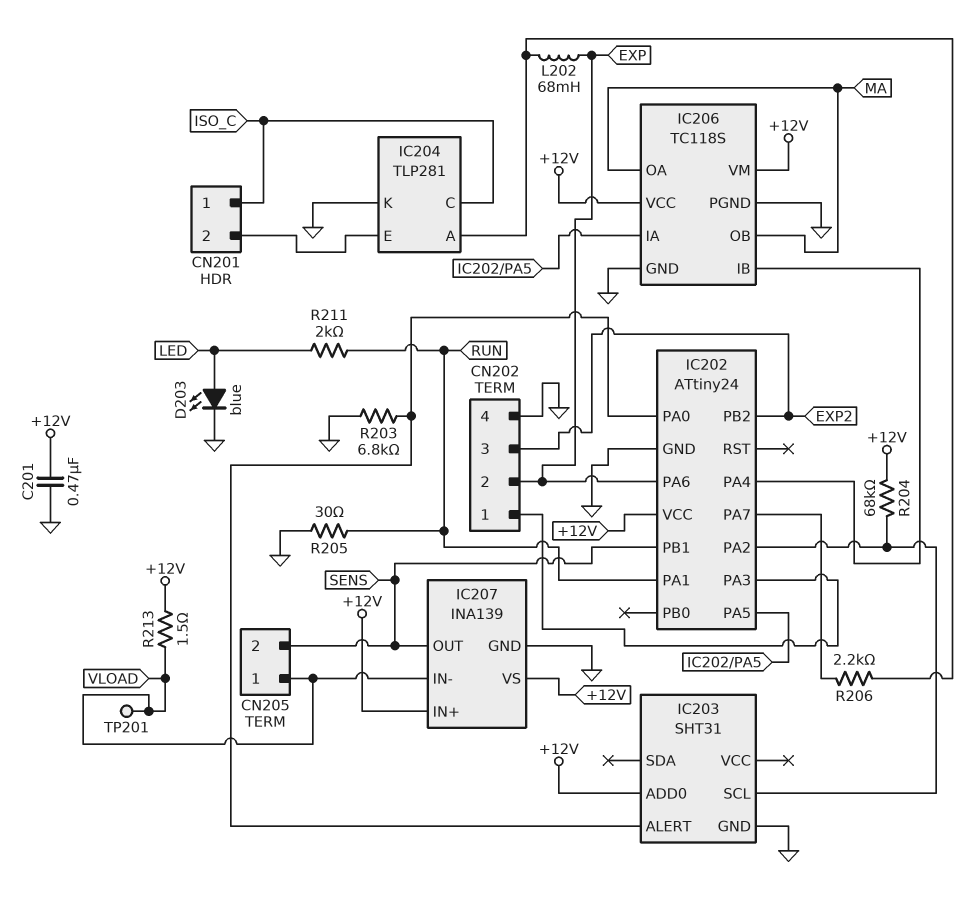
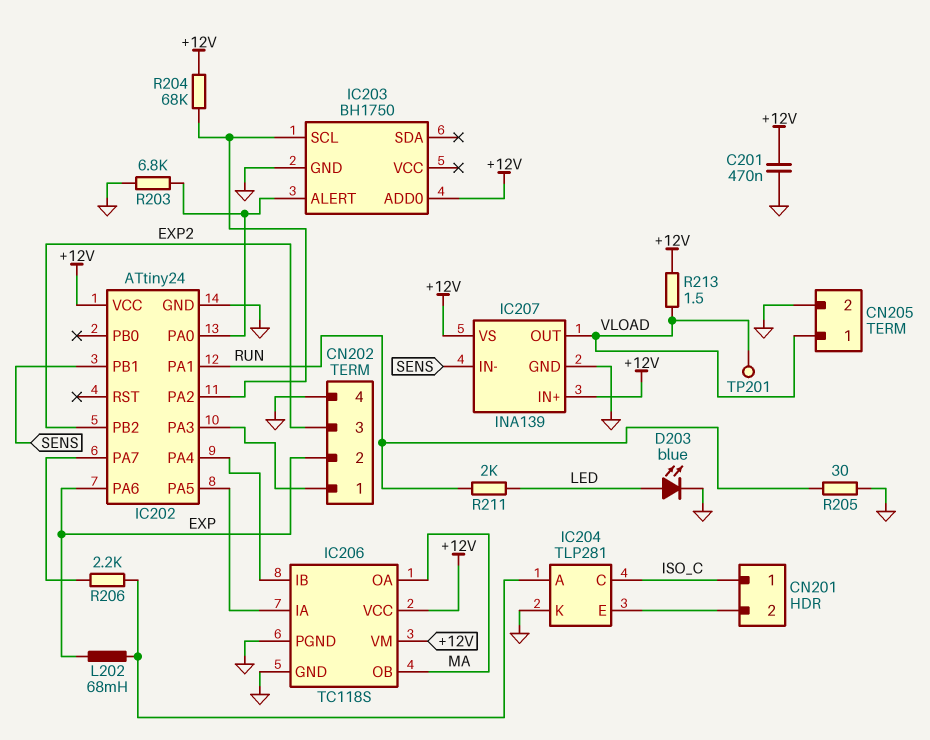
CN205 pin 2: SENS -> GND
IC203: SHT31 -> BH1750
IC207 pin IN-: VLOAD -> SENS
IC207 pin OUT: SENS -> VLOAD

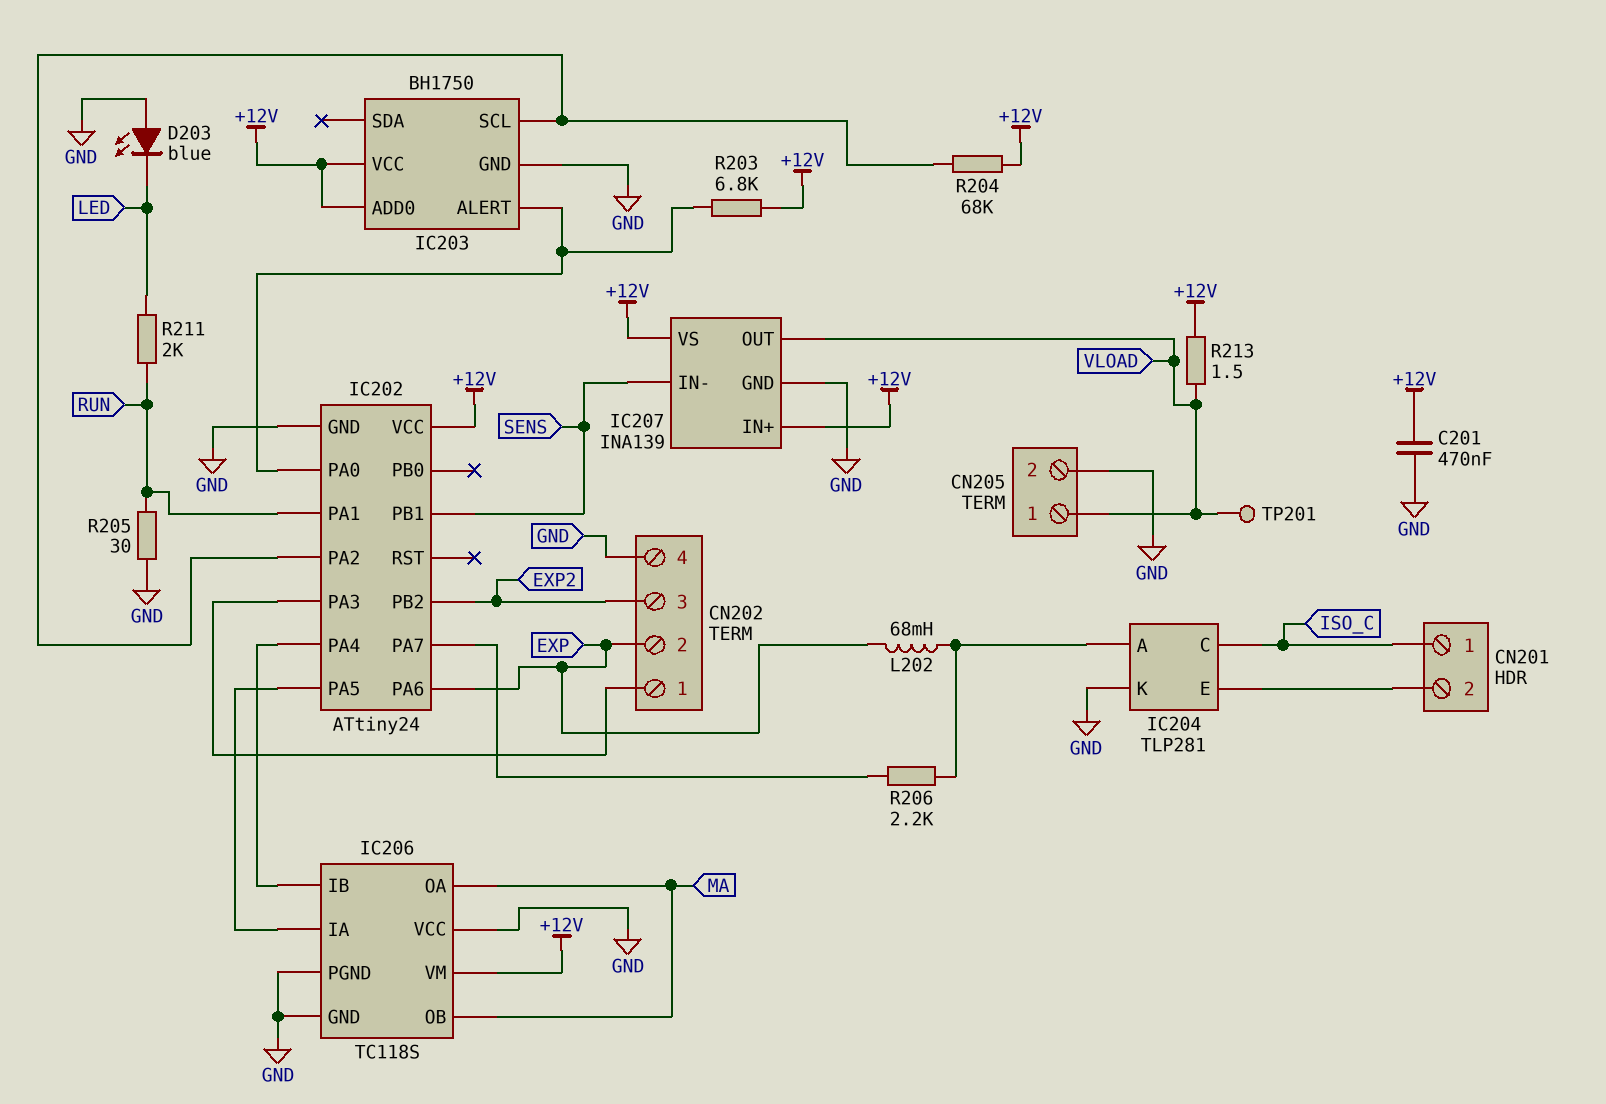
D203: LED blue (A LED, K GND) -> LED blue (A GND, K LED)
IC203 pin VCC: none -> +12V
IC206 pin VCC: +12V -> GND
R203: 6.8k (GND, IC202/PA0) -> 6.8k (+12V, IC202/PA0)

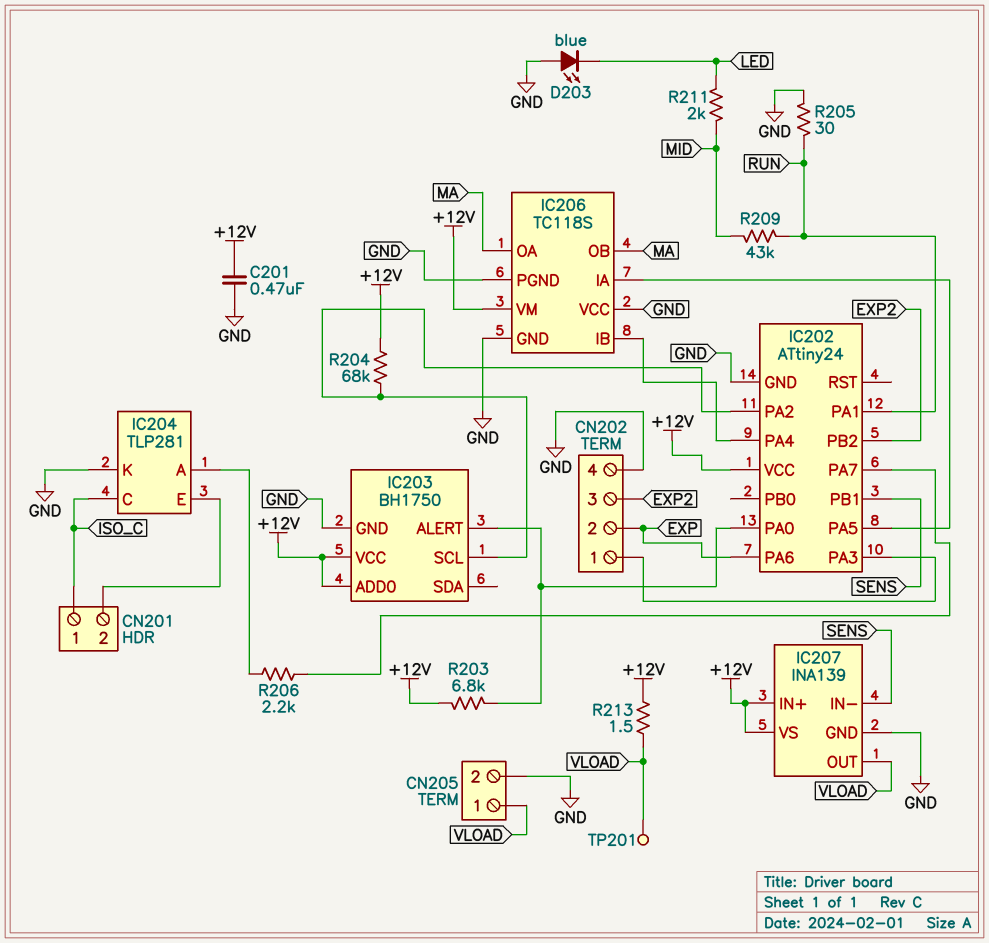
L202: 68mH (EXP, IC204/A) -> none
R209: none -> 43k (MID, RUN)
R211: 2k (LED, RUN) -> 2k (LED, MID)

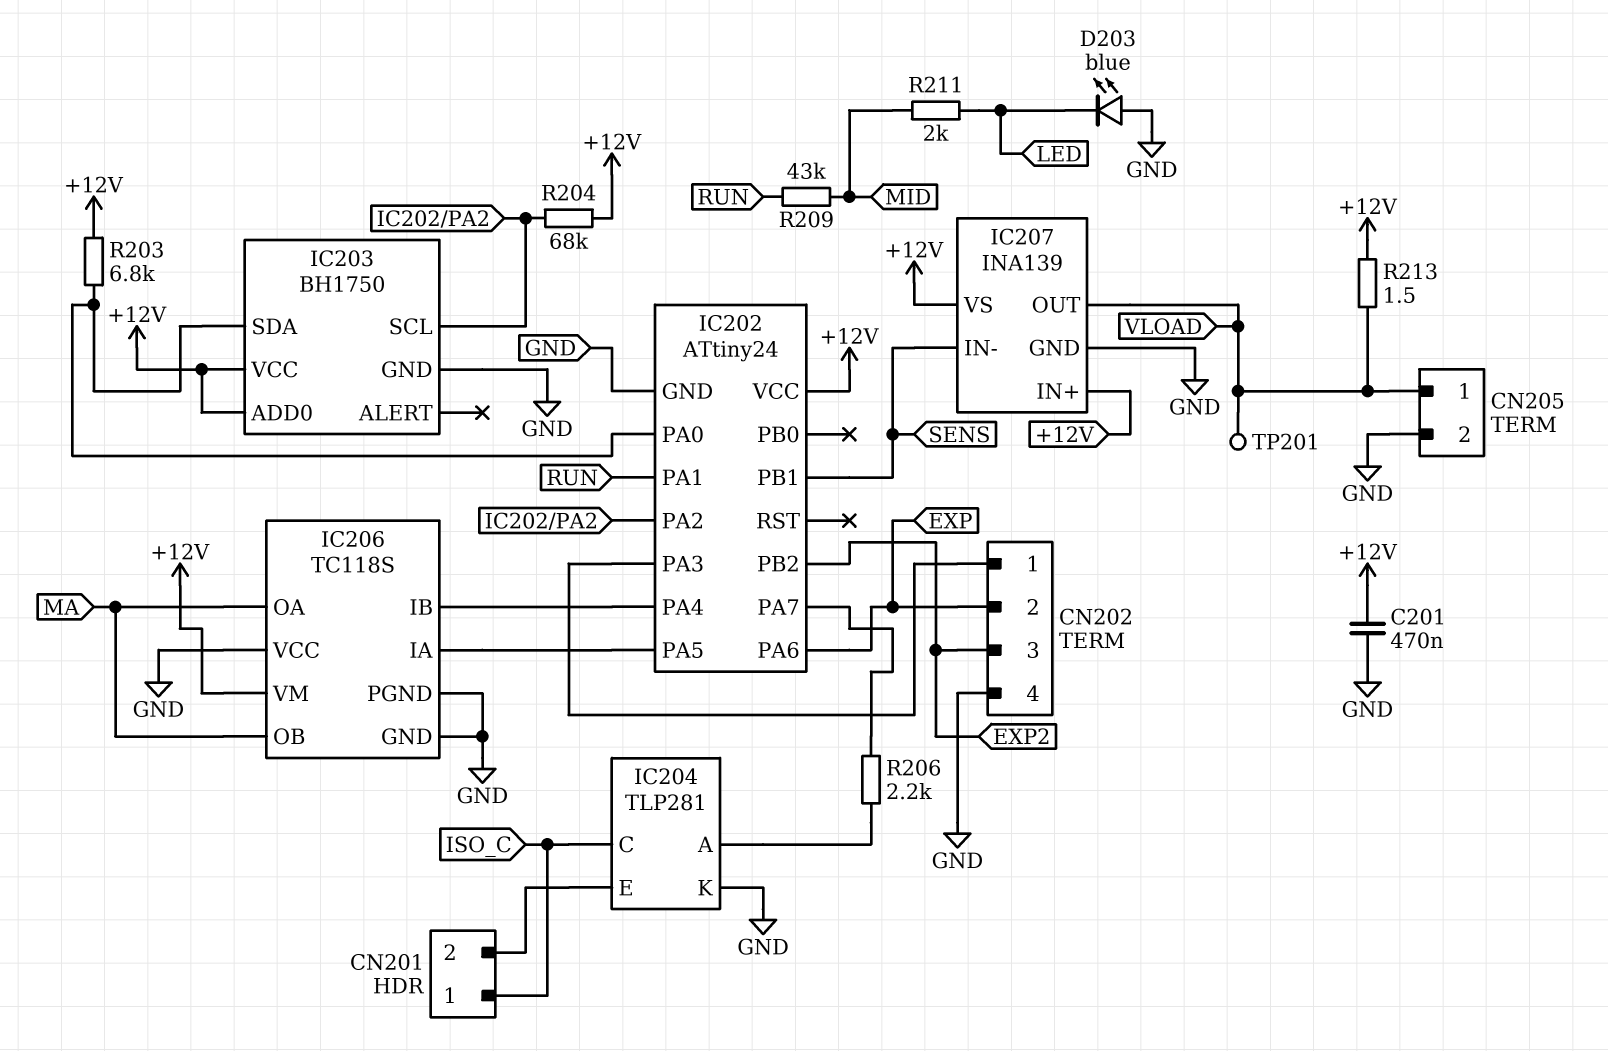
IC203 pin ALERT: IC202/PA0 -> none
IC203 pin SDA: none -> IC202/PA0
R205: 30 (GND, RUN) -> none

